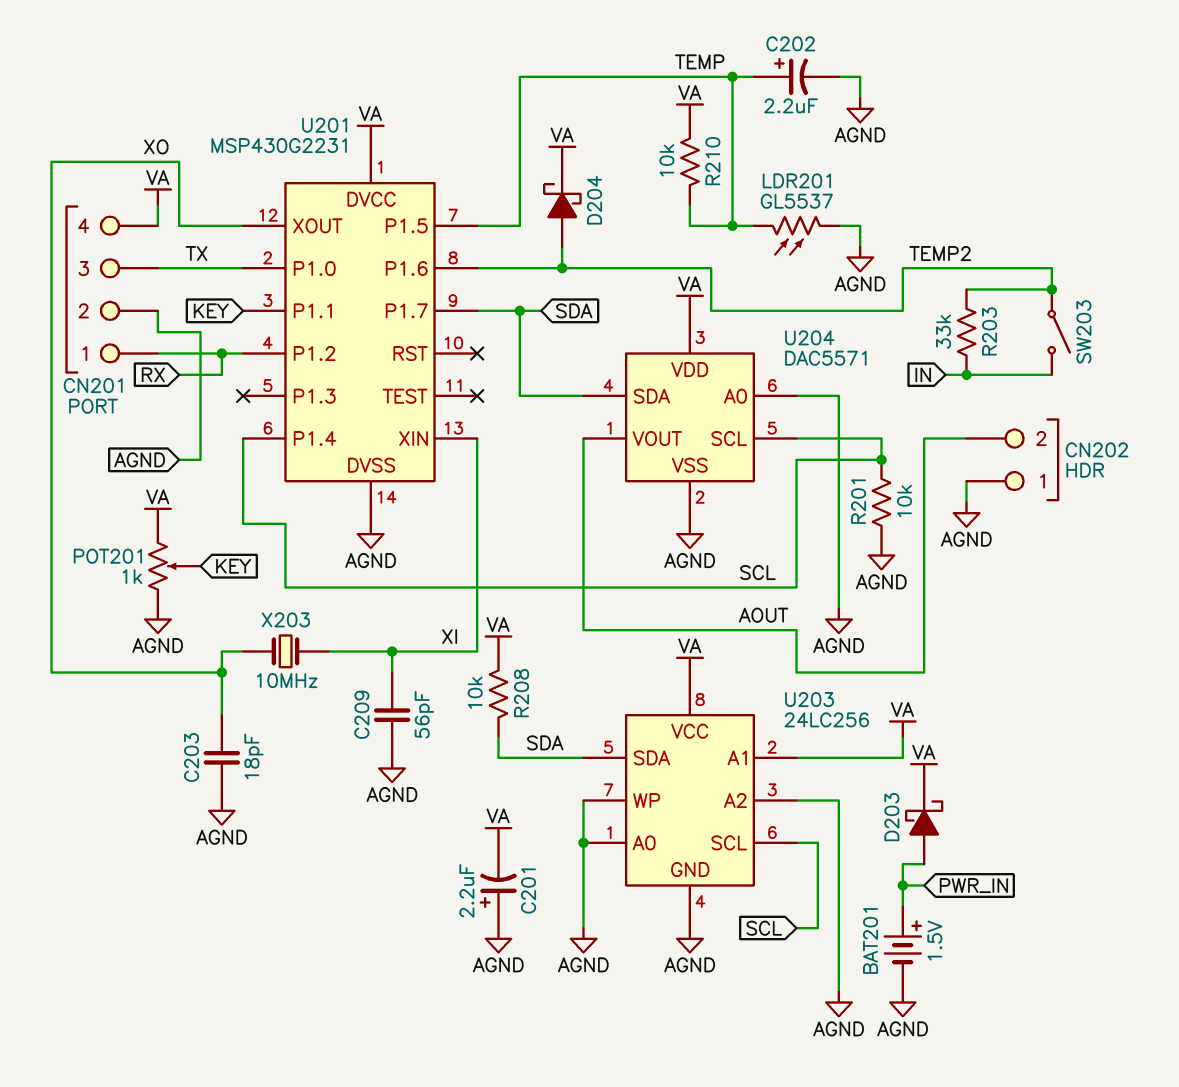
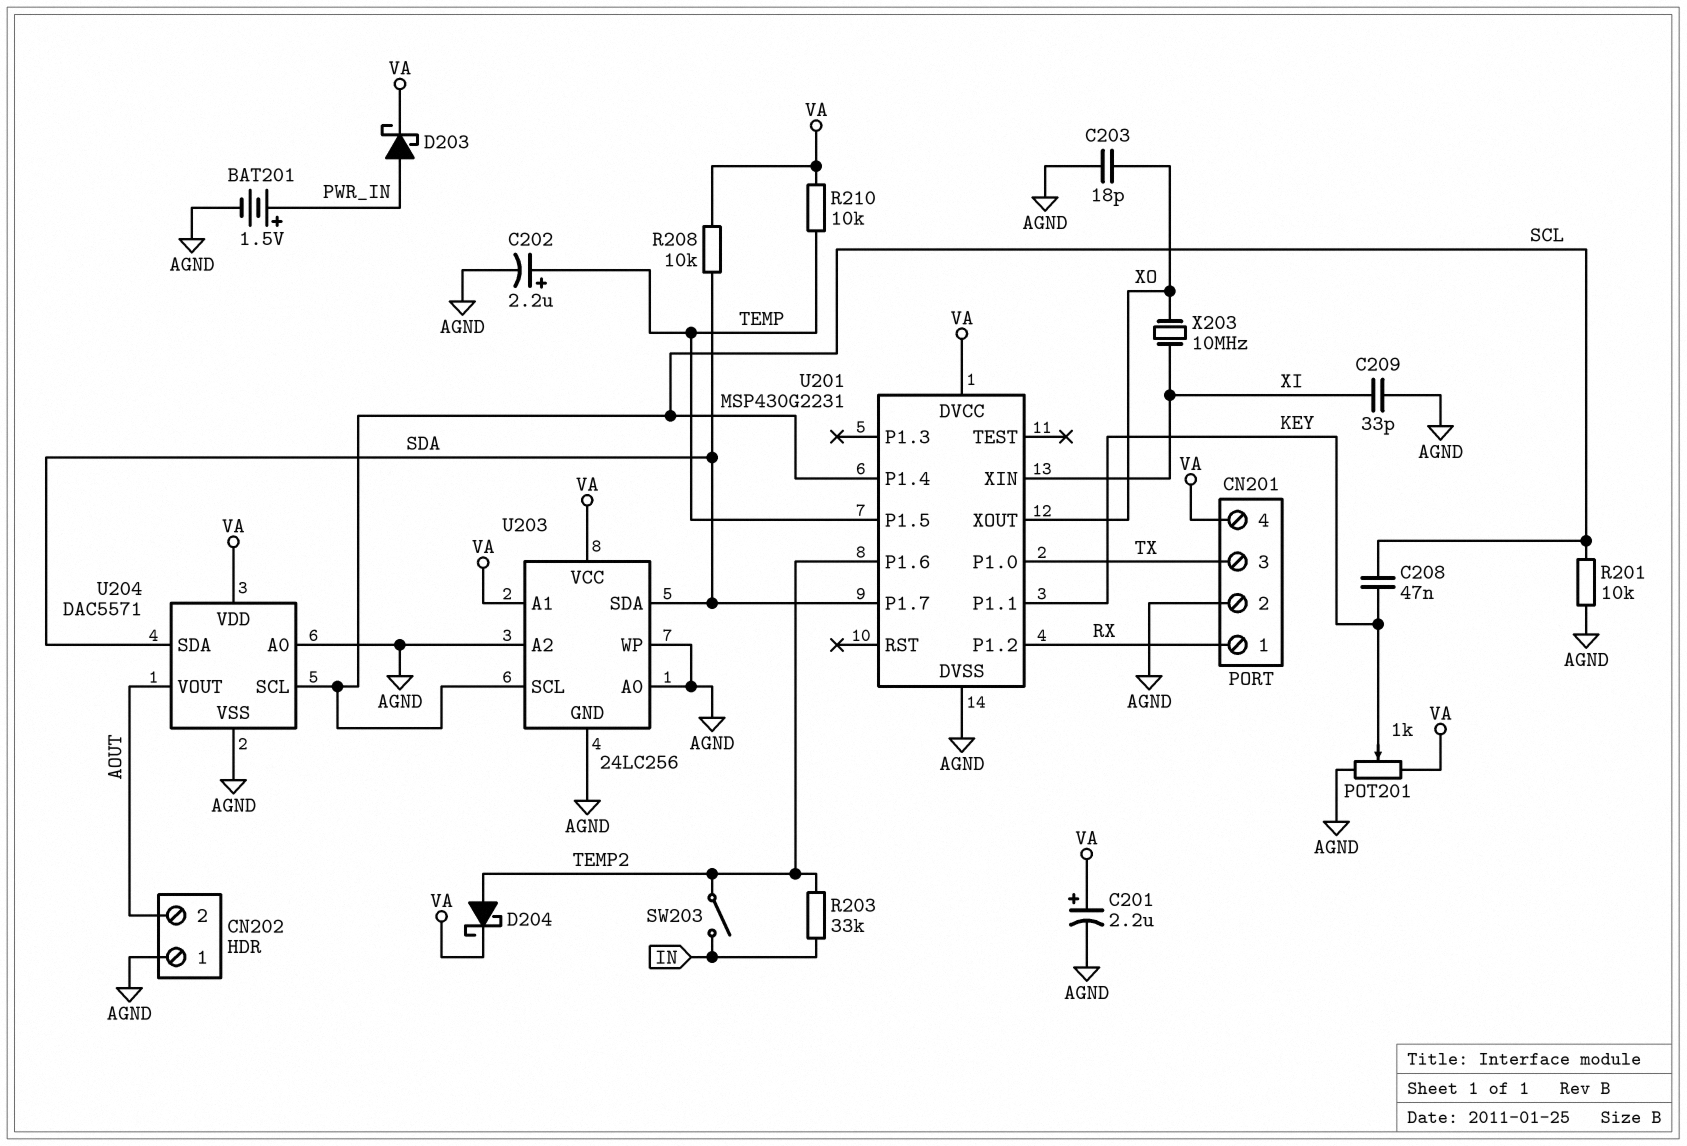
C201: 2.2uF (plus AGND, minus VA) -> 2.2uF (plus VA, minus AGND)
C208: none -> 47nF (KEY, SCL)
C209: 56pF (AGND, XI) -> 33pF (AGND, XI)
LDR201: GL5537 (AGND, TEMP) -> none

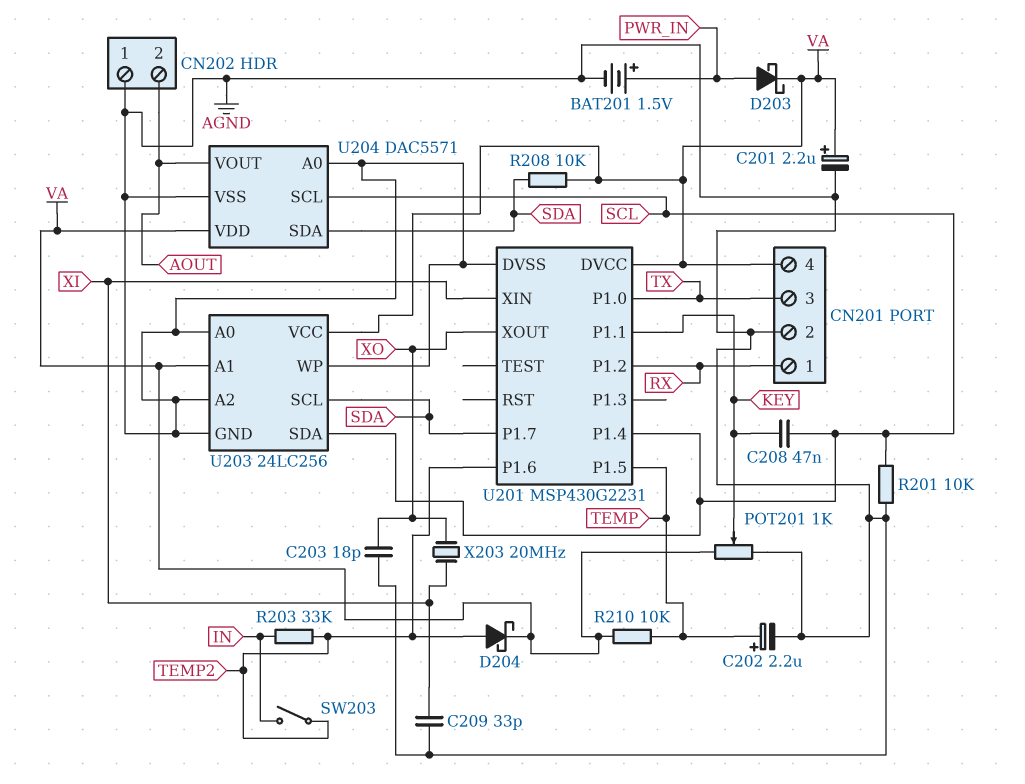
U203 pin SCL: SCL -> SDA
U203 pin SDA: SDA -> SCL
X203: 10MHz (XI, XO) -> 20MHz (XI, XO)

